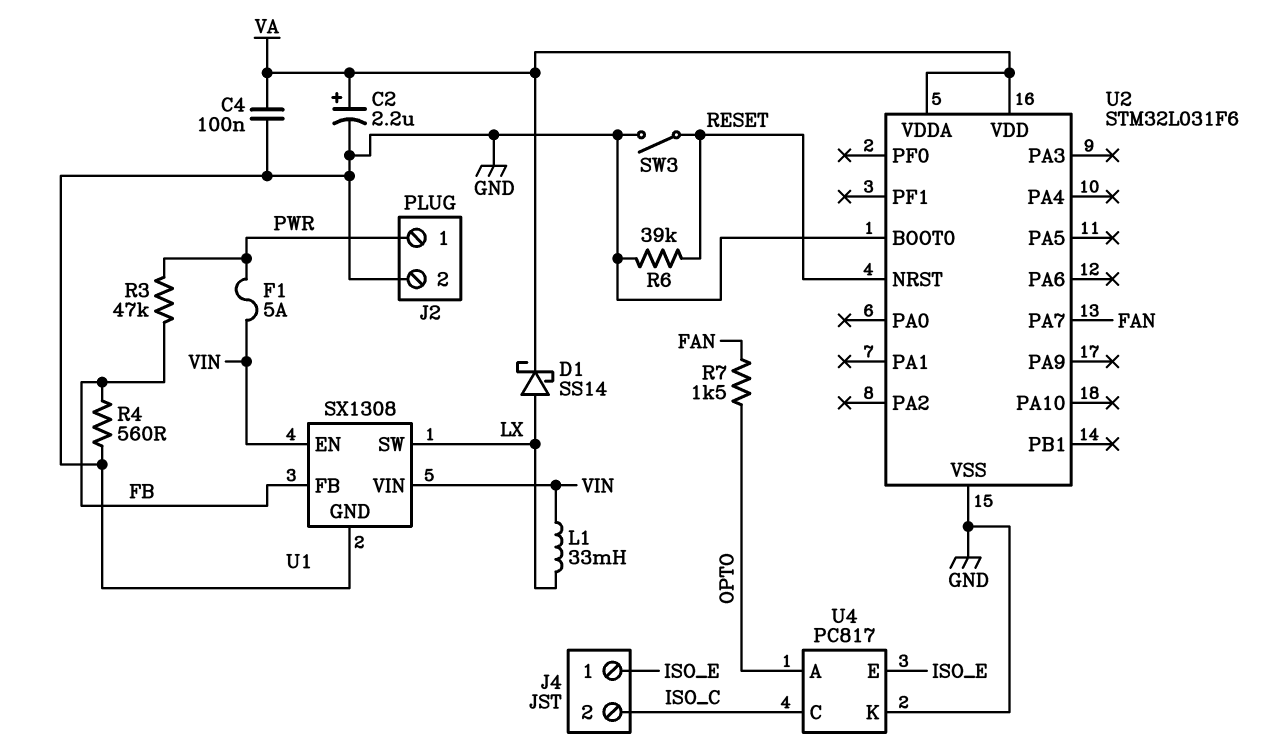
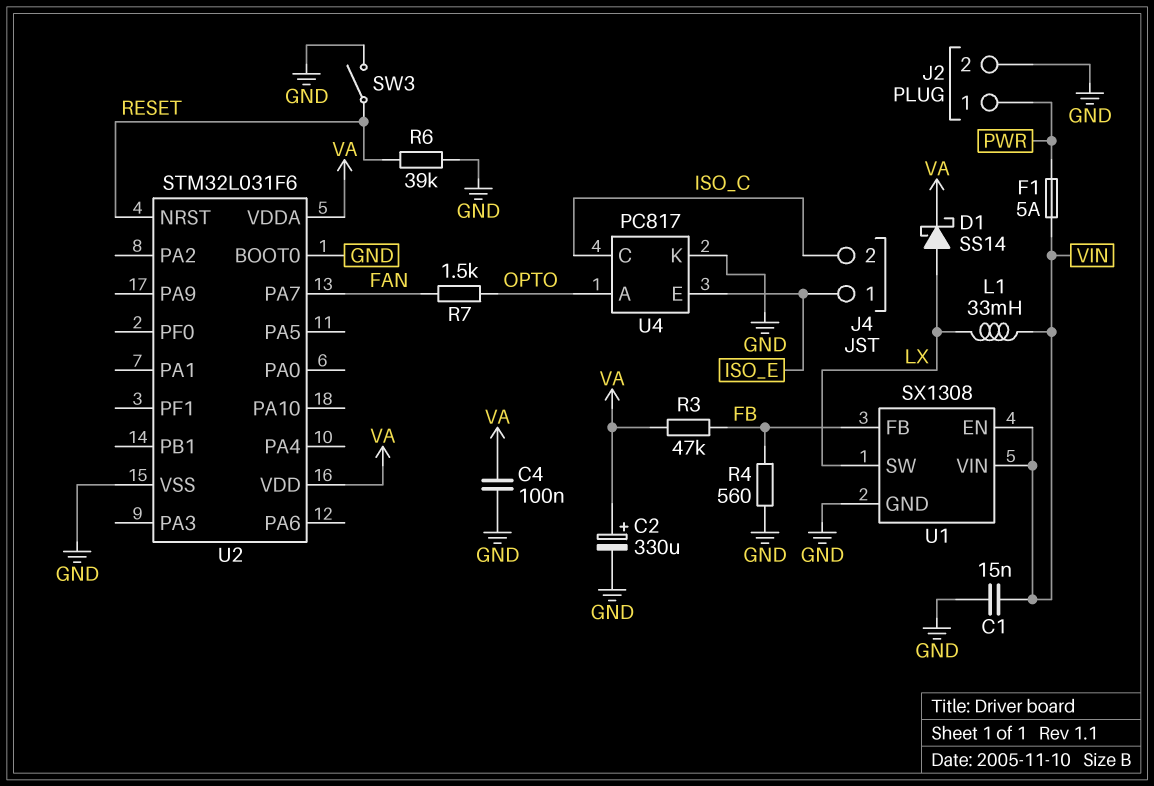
C1: none -> 15nF (GND, VIN)
C2: 2.2uF (plus VA, minus GND) -> 330uF (plus VA, minus GND)
R3: 47k (FB, PWR) -> 47k (FB, VA)

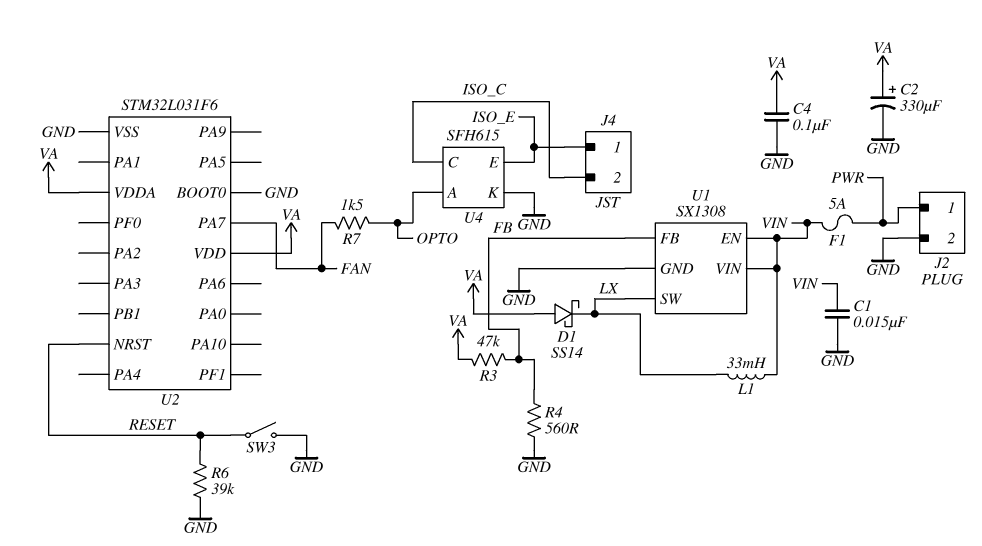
D1: schottky SS14 (A LX, K VA) -> schottky SS14 (A VA, K LX)
U4: PC817 -> SFH615

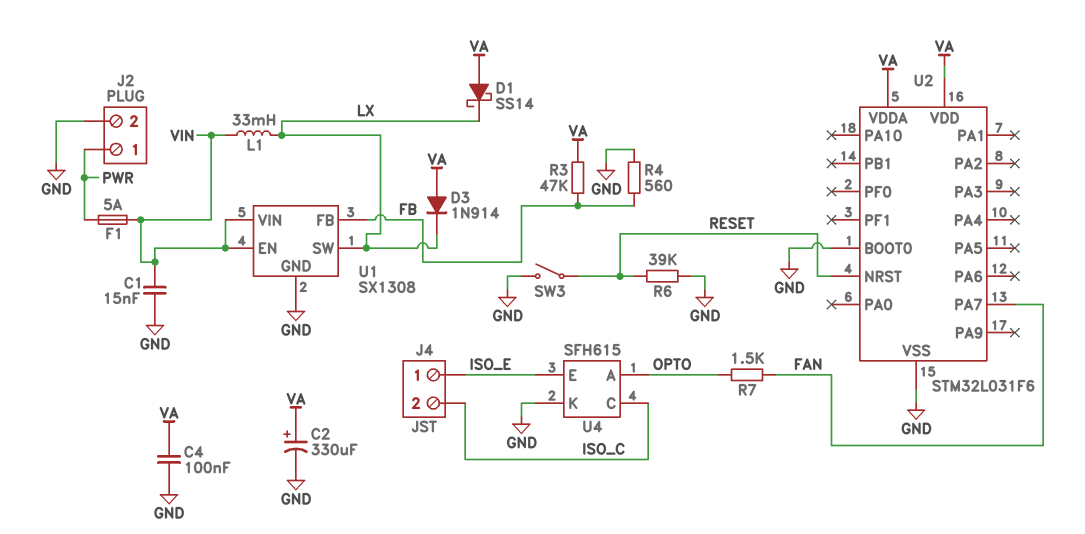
D3: none -> diode 1N914 (A VA, K LX)

